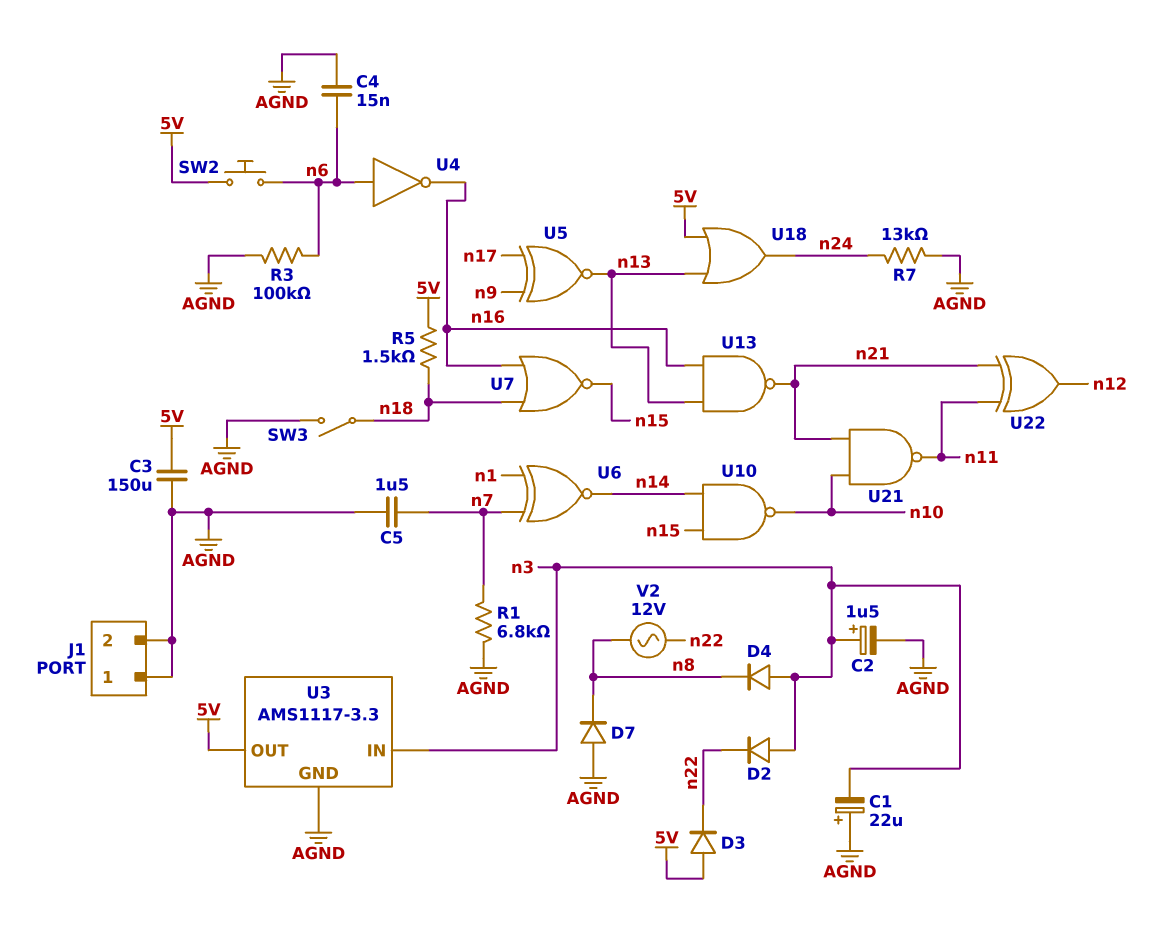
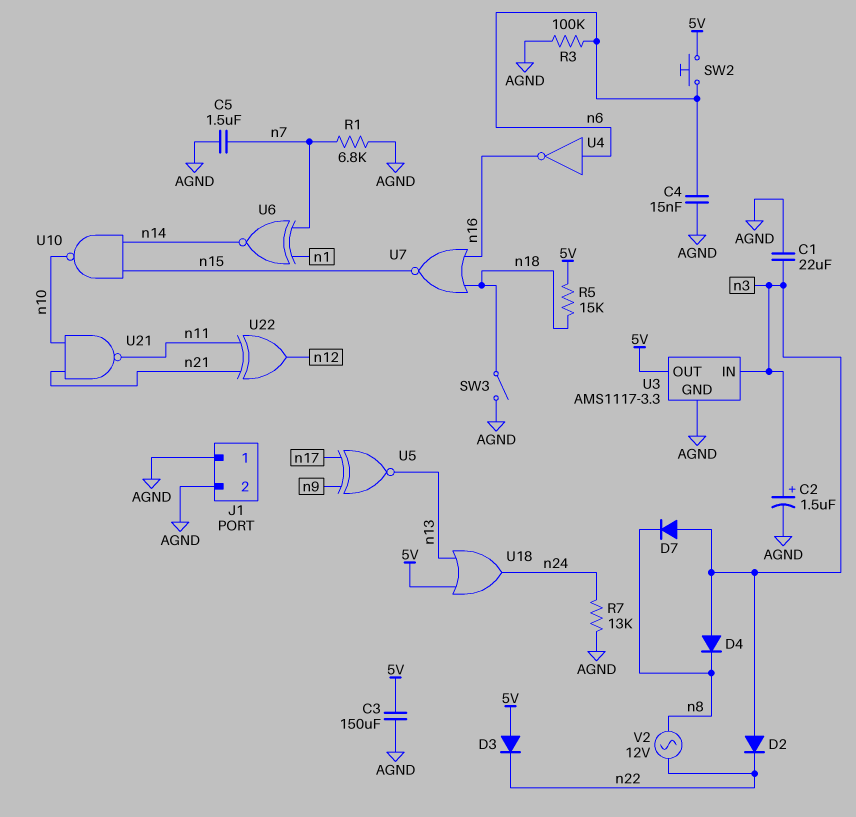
C1: 22uF (plus AGND, minus n3) -> 22uF (AGND, n3)
D7: diode (A AGND, K n8) -> diode (A n3, K n8)
R5: 1.5k (5V, n18) -> 15k (5V, n18)
U13: NAND (in n13, in n16, out n21) -> none

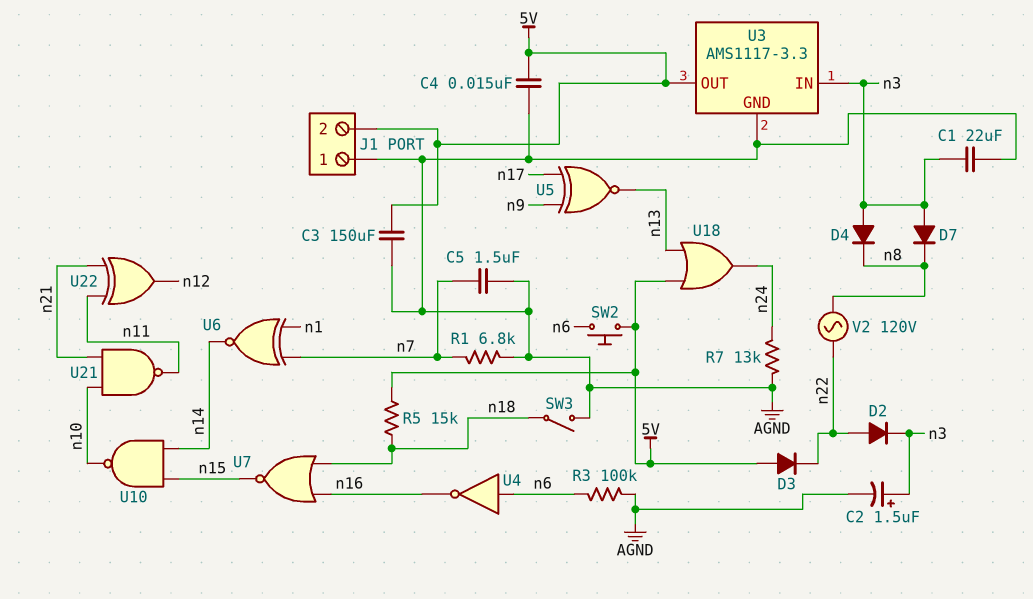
C4: 15nF (AGND, n6) -> 15nF (5V, AGND)
D2: diode (A n3, K n22) -> diode (A n22, K n3)
J1 pin 2: AGND -> 5V
V2: AC 12V (n8, n22) -> AC 120V (n8, n22)

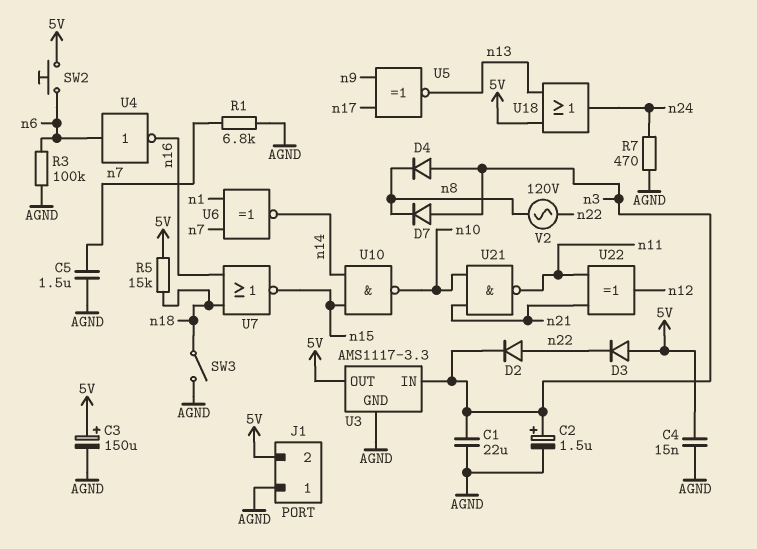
C3: 150uF (5V, AGND) -> 150uF (plus 5V, minus AGND)
R7: 13k (AGND, n24) -> 470 (AGND, n24)

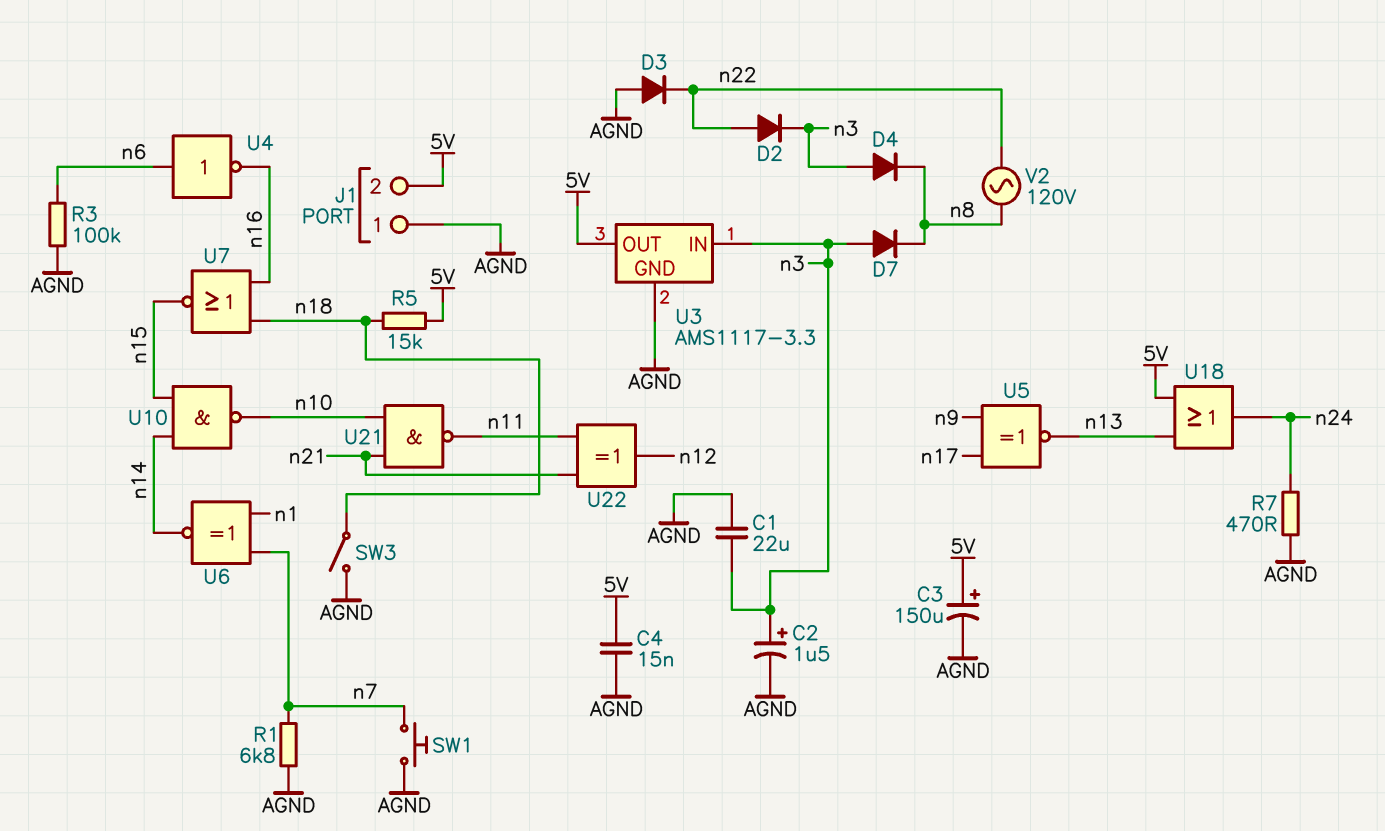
C5: 1.5uF (AGND, n7) -> none
D3: diode (A 5V, K n22) -> diode (A AGND, K n22)
SW1: none -> button (AGND, n7)
SW2: button (5V, n6) -> none

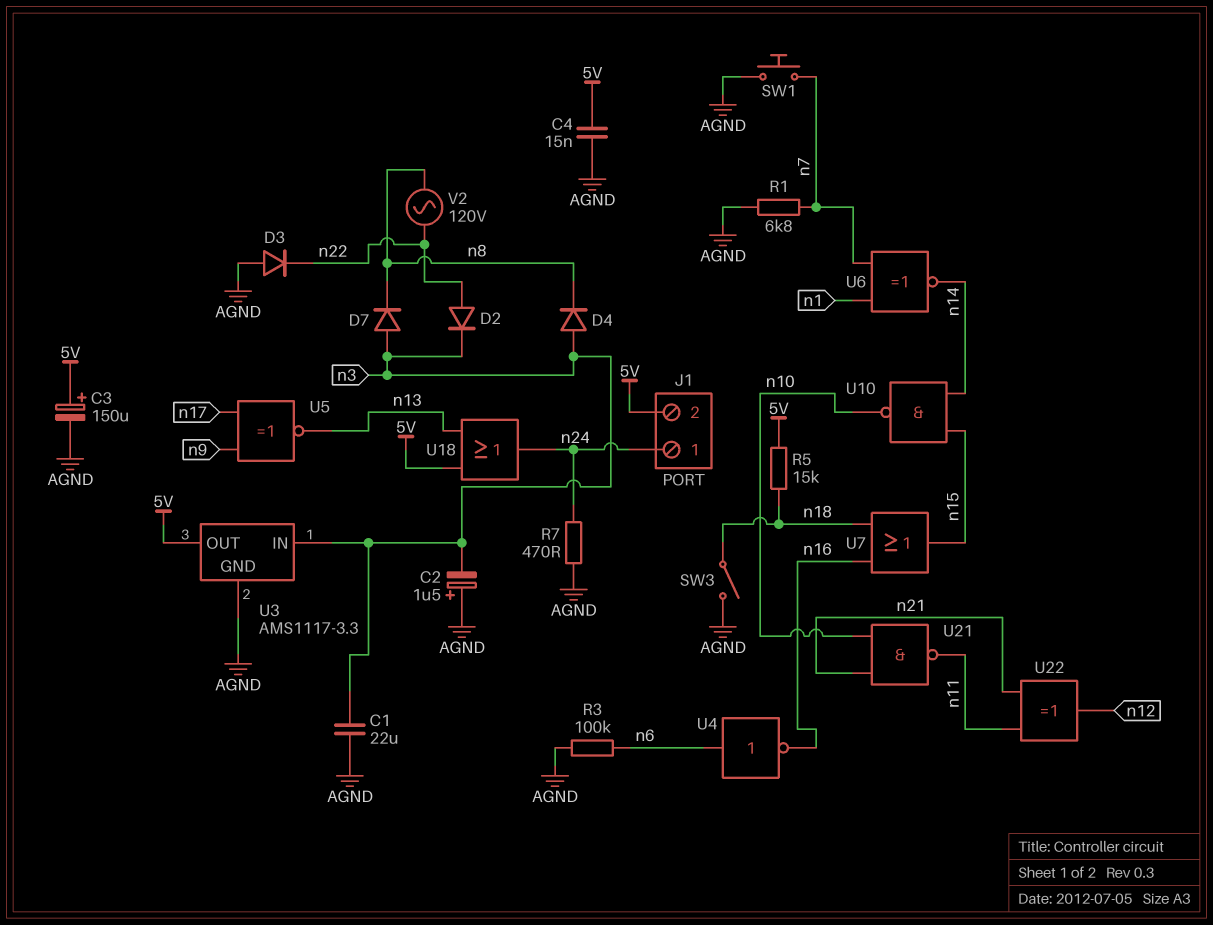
C2: 1.5uF (plus n3, minus AGND) -> 1.5uF (plus AGND, minus n3)
J1 pin 1: AGND -> n24
U7: NOR (in n16, in n18, out n15) -> OR (in n16, in n18, out n15)

